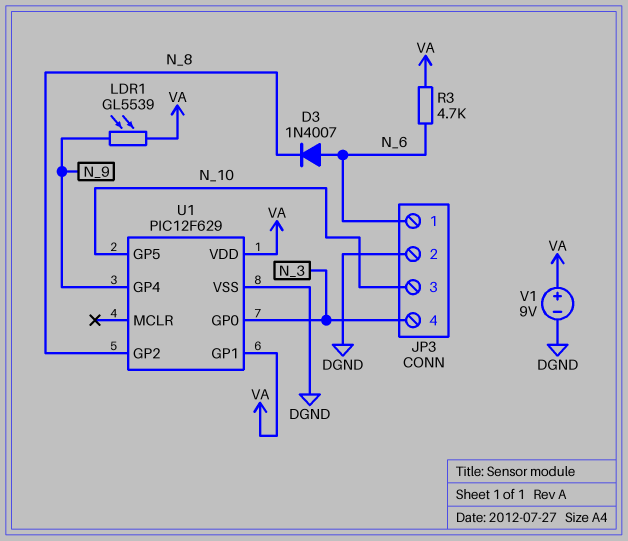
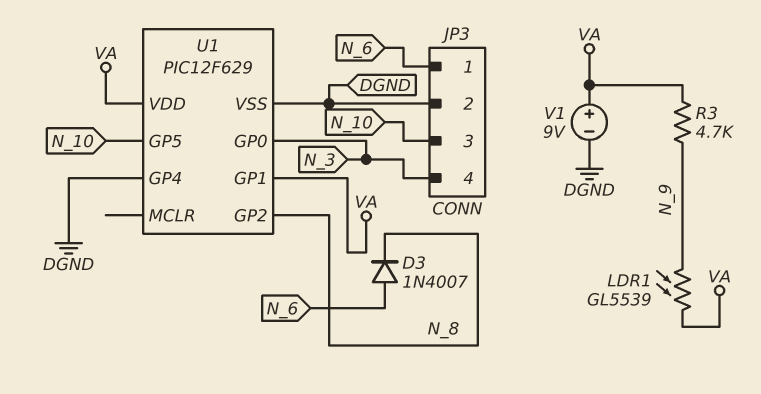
R3: 4.7k (N_6, VA) -> 4.7k (N_9, VA)
U1 pin GP4: N_9 -> DGND

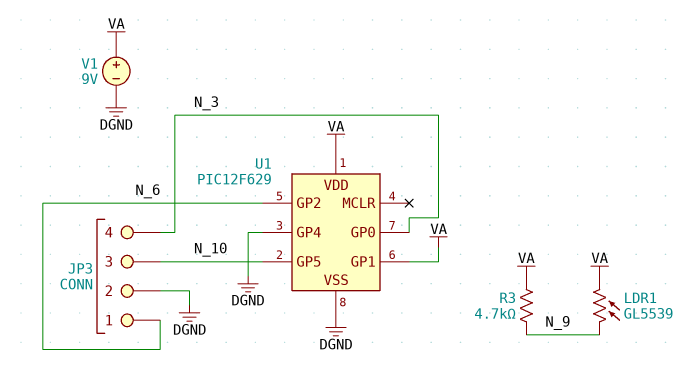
D3: diode 1N4007 (A N_6, K N_8) -> none
U1 pin GP2: N_8 -> N_6

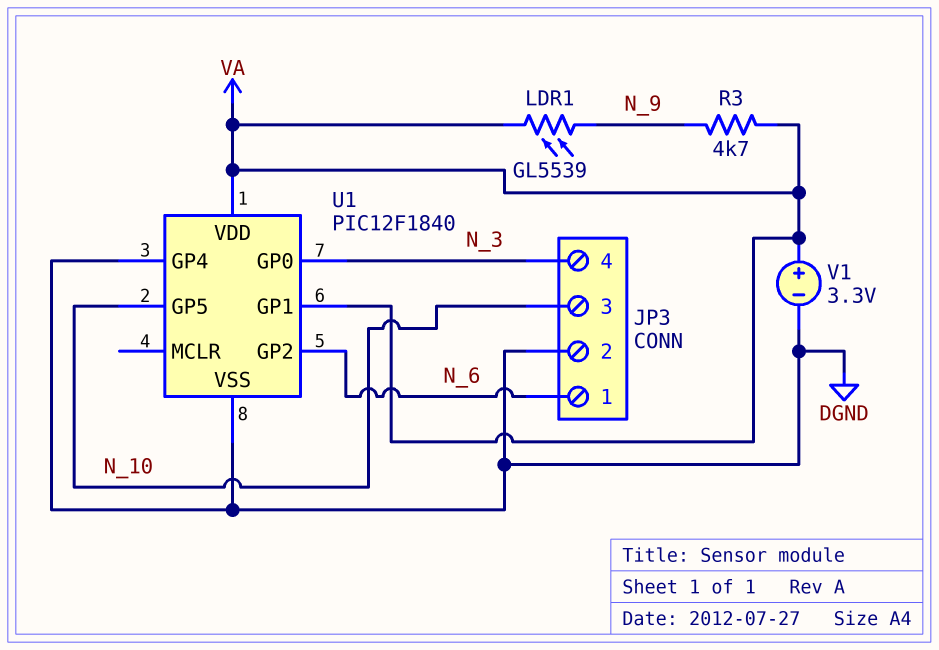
U1: PIC12F629 -> PIC12F1840
V1: 9V (plus VA, minus DGND) -> 3.3V (plus VA, minus DGND)

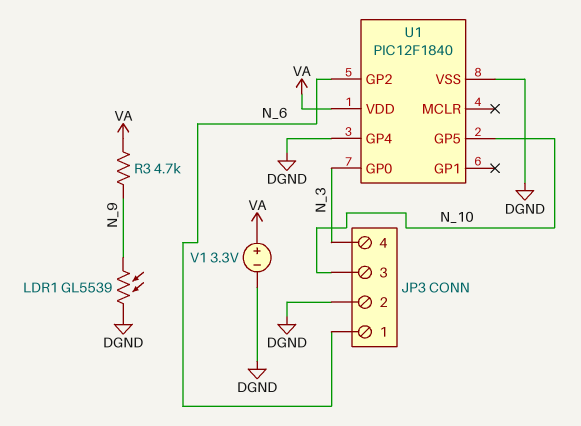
LDR1: GL5539 (N_9, VA) -> GL5539 (DGND, N_9)
U1 pin GP1: VA -> none

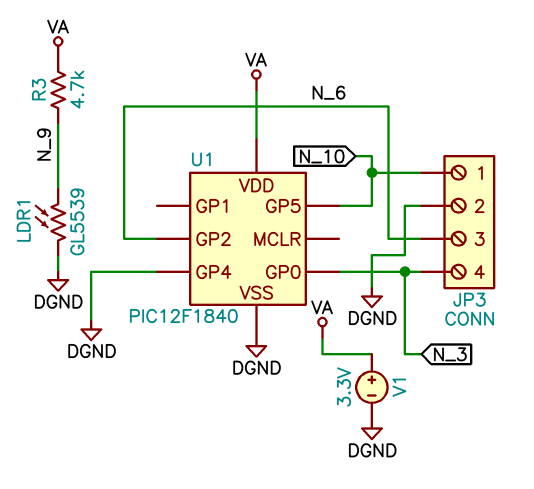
JP3 pin 1: N_6 -> N_10
JP3 pin 3: N_10 -> N_6

